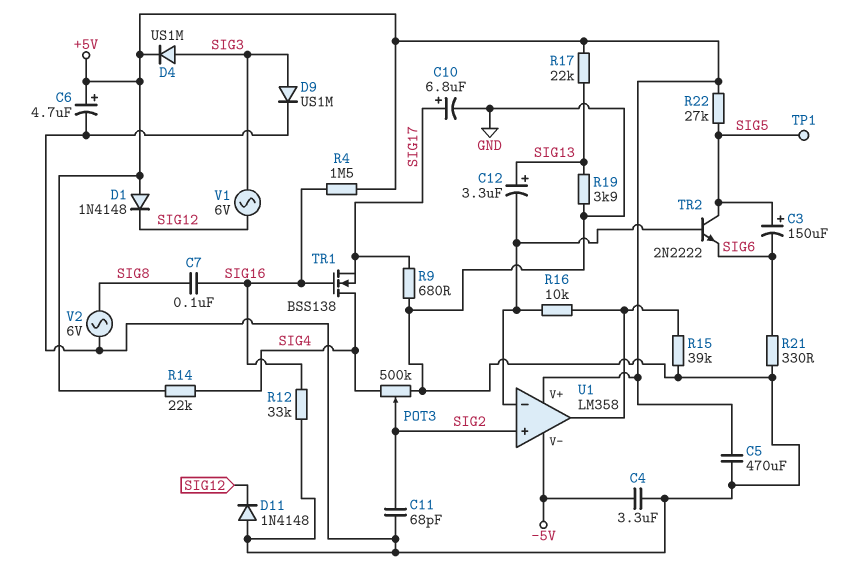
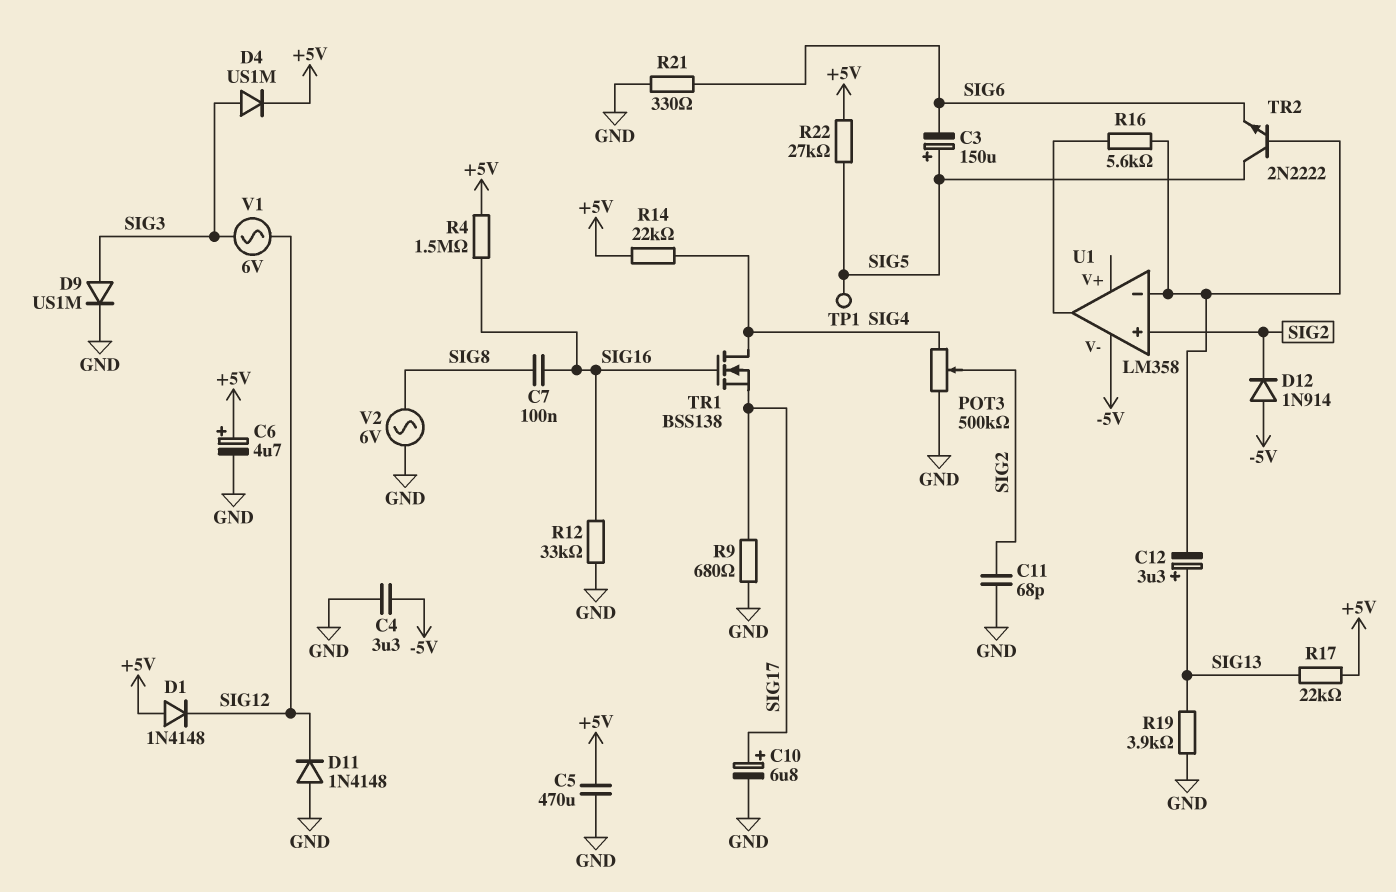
D12: none -> diode 1N914 (A -5V, K SIG2)
R15: 39k (GND, U1/out) -> none
R16: 10k (U1/in-, U1/out) -> 5.6k (U1/in-, U1/out)
U1 pin V+: +5V -> none

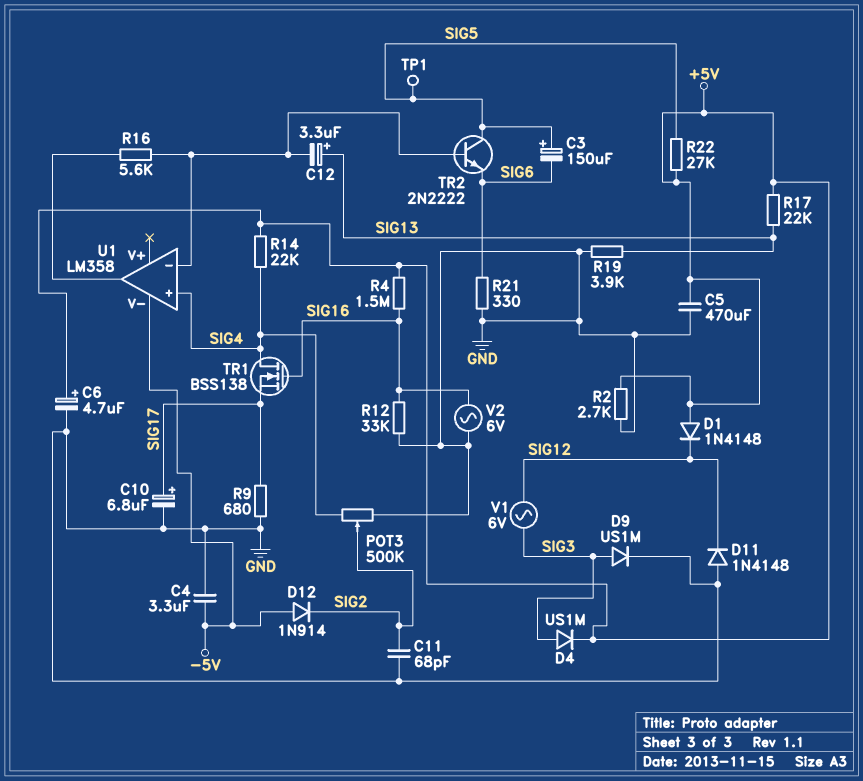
C7: 100nF (SIG8, SIG16) -> none
R2: none -> 2.7k (+5V, GND)
U1 pin in+: SIG2 -> SIG4
V2: AC 6V (GND, SIG8) -> AC 6V (GND, SIG16)

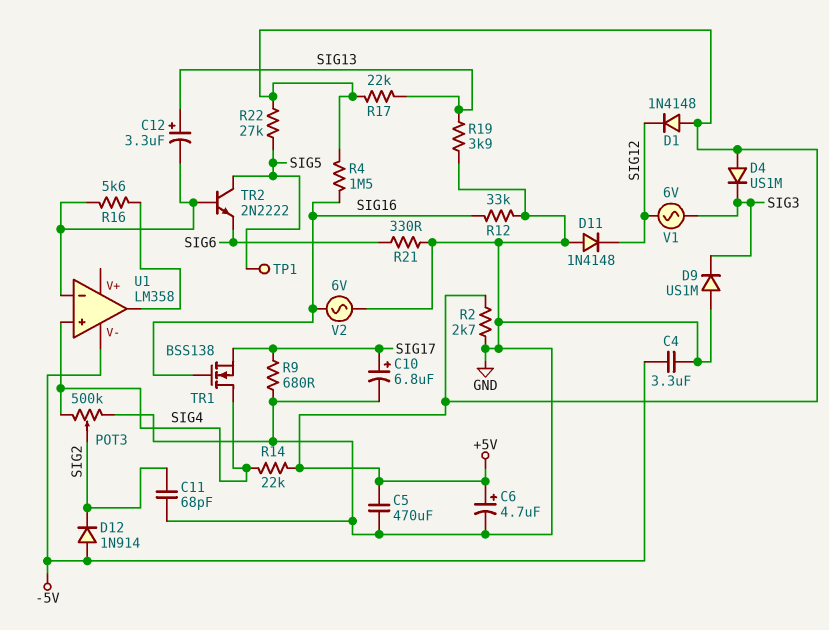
C3: 150uF (plus SIG5, minus SIG6) -> none
D4: diode US1M (A SIG3, K +5V) -> diode US1M (A +5V, K SIG3)
D9: diode US1M (A SIG3, K GND) -> diode US1M (A GND, K SIG3)

